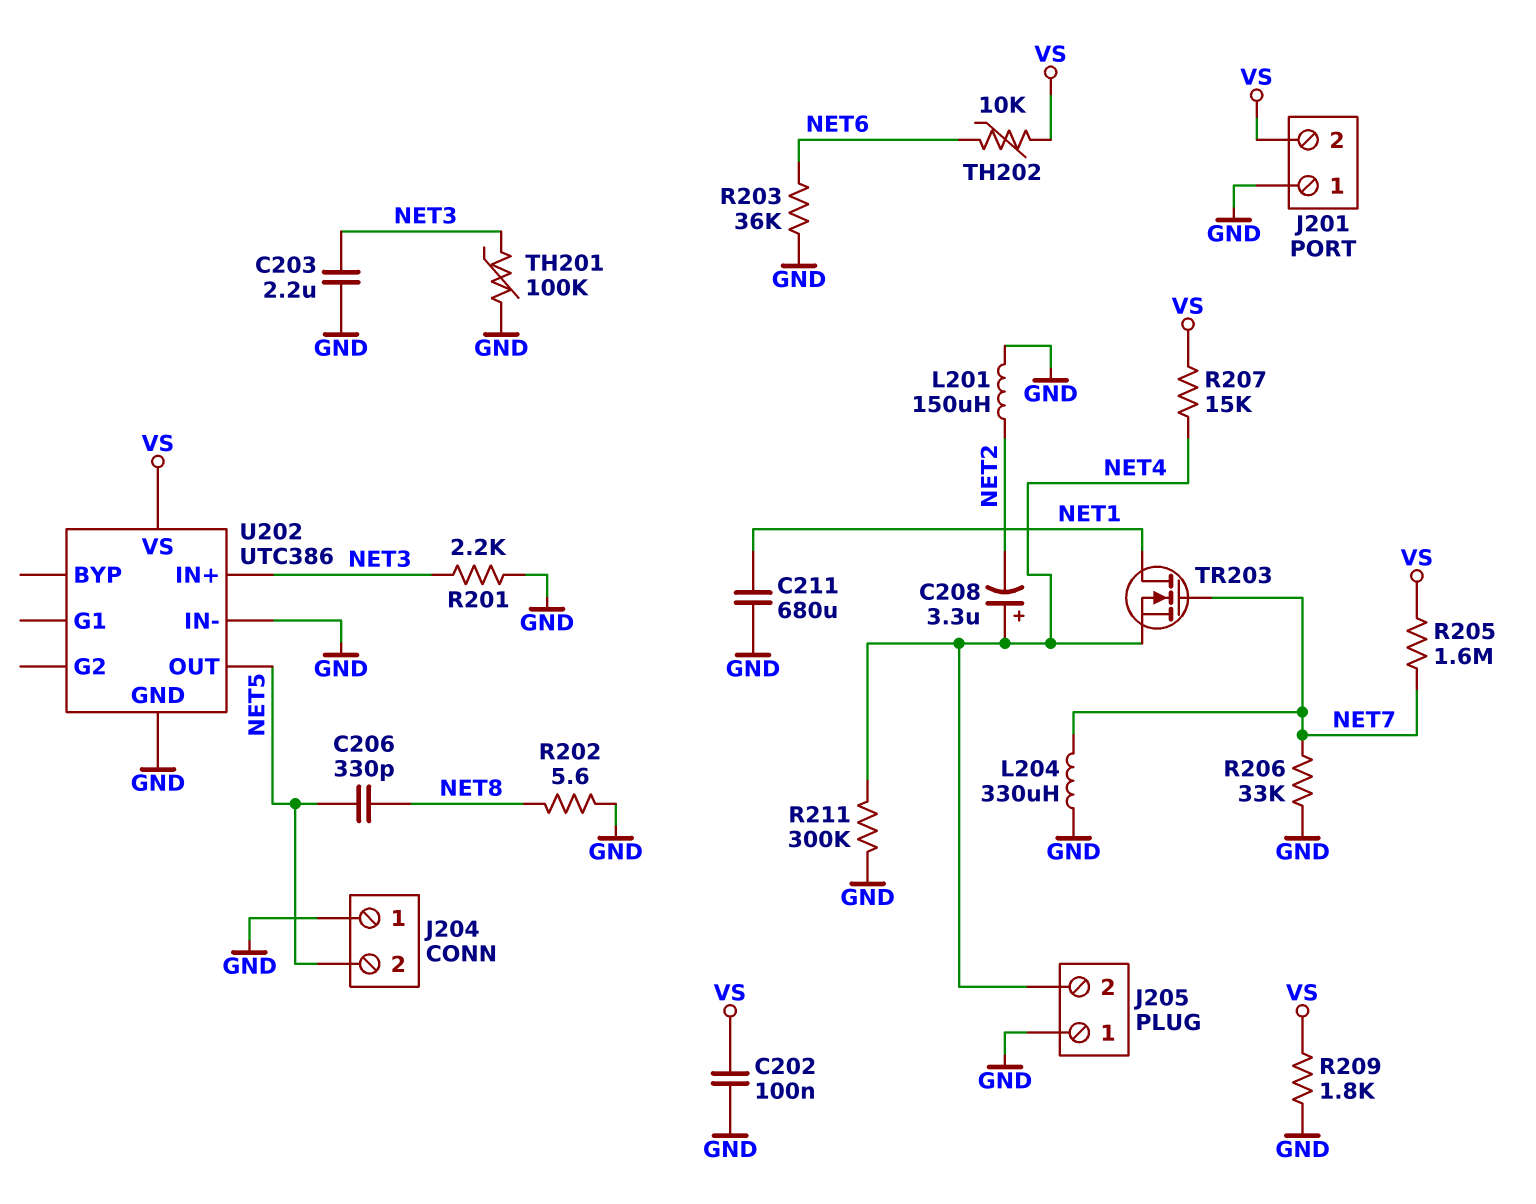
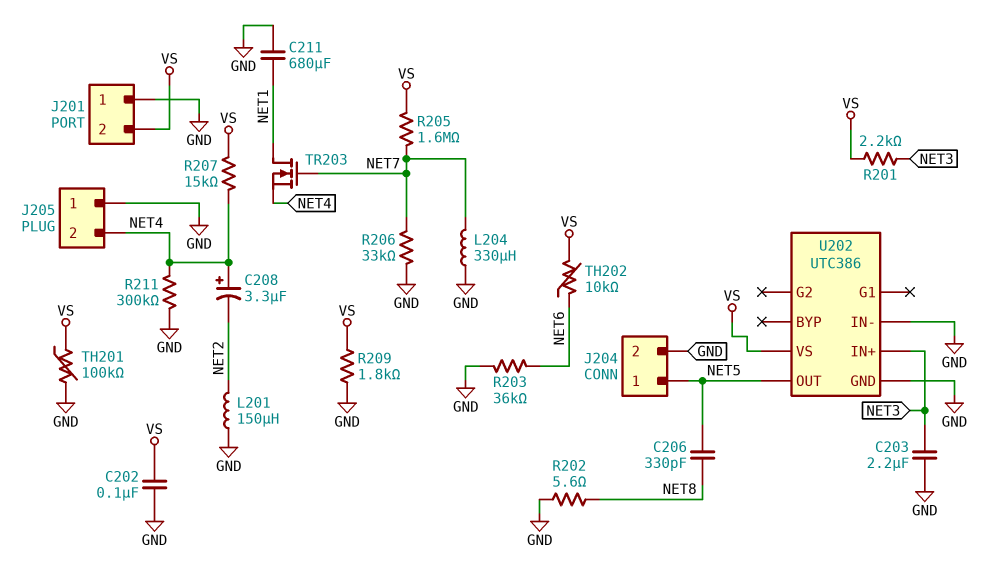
J204 pin 1: GND -> NET5
J204 pin 2: NET5 -> GND
R201: 2.2k (GND, NET3) -> 2.2k (NET3, VS)
TH201: 100k (GND, NET3) -> 100k (GND, VS)

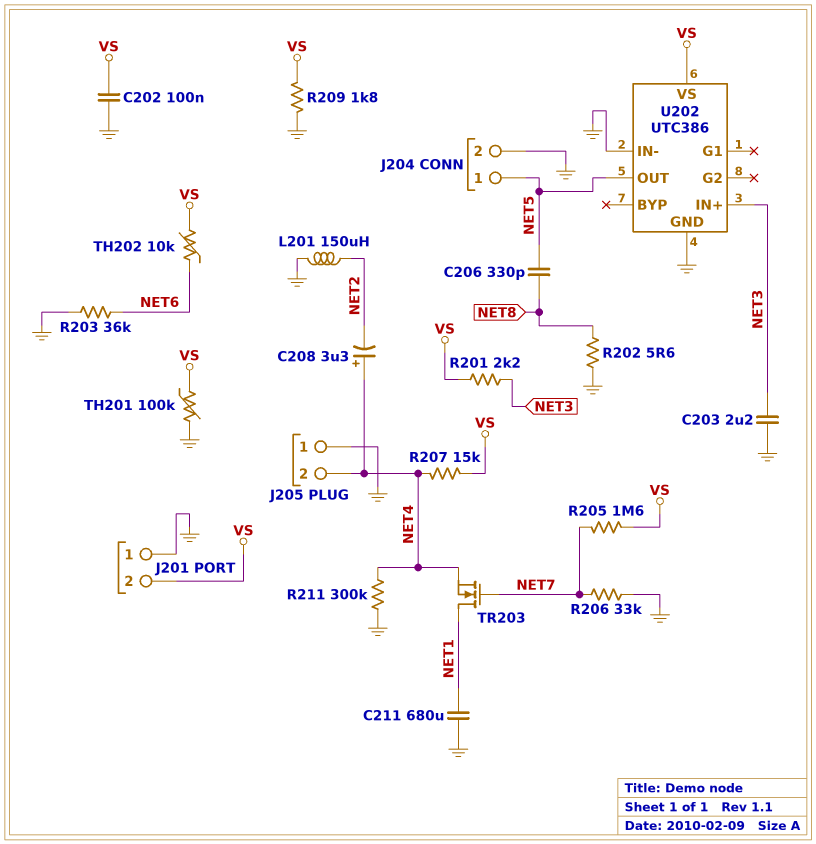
L204: 330uH (GND, NET7) -> none

